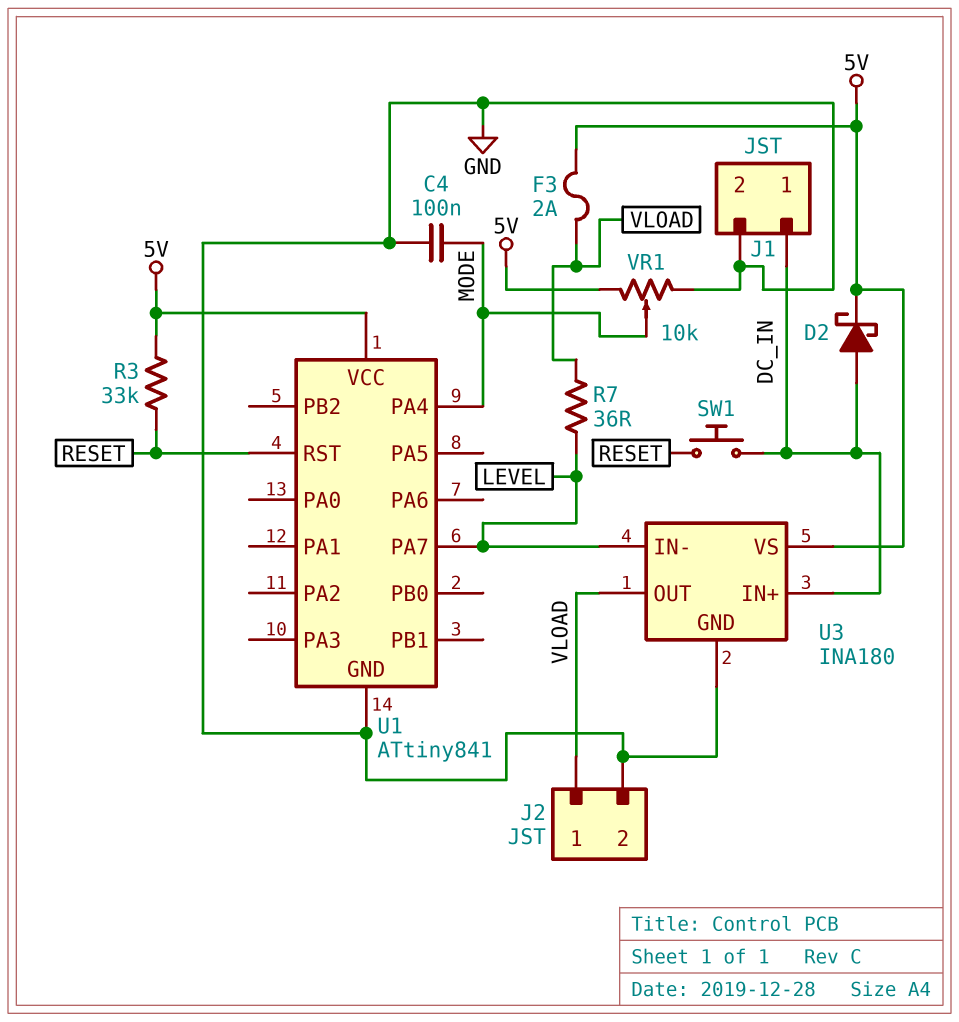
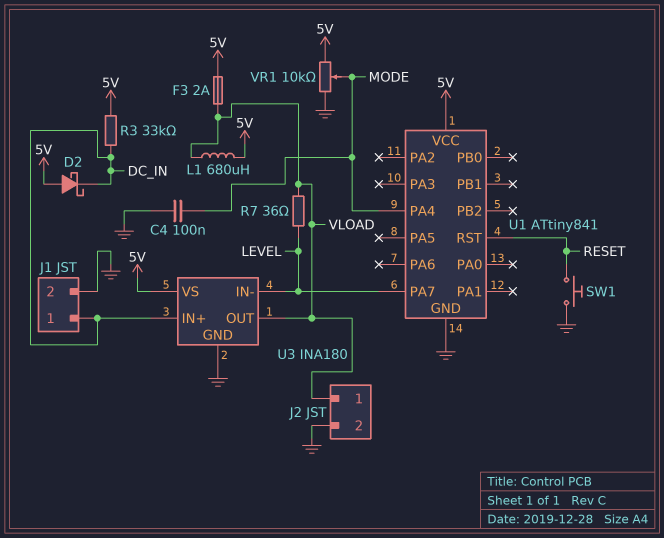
D2: schottky (A DC_IN, K 5V) -> schottky (A 5V, K DC_IN)
L1: none -> 680uH (5V, VLOAD)
R3: 33k (5V, RESET) -> 33k (5V, DC_IN)
SW1: button (DC_IN, RESET) -> button (GND, RESET)

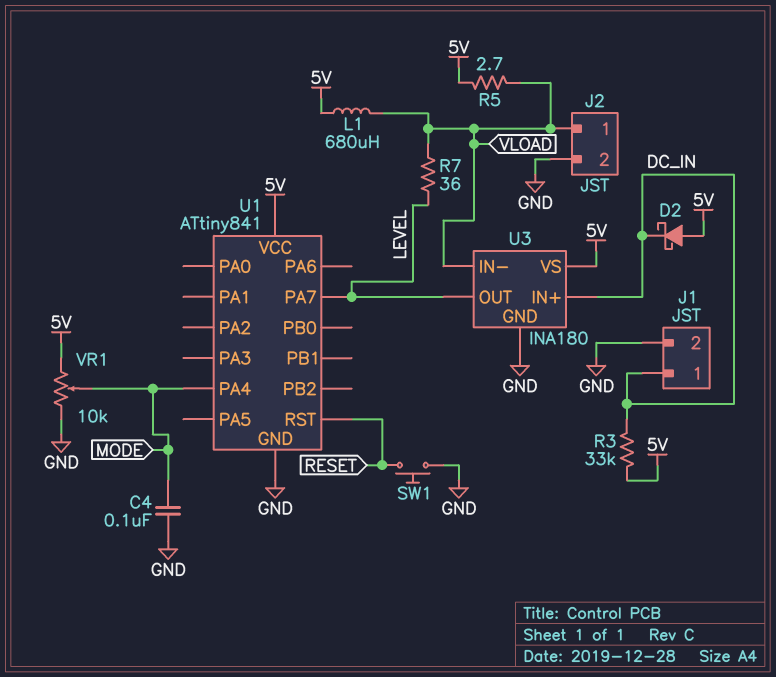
F3: 2A (5V, VLOAD) -> none
R5: none -> 2.7 (5V, VLOAD)
U3 pin IN-: LEVEL -> VLOAD
U3 pin OUT: VLOAD -> LEVEL

